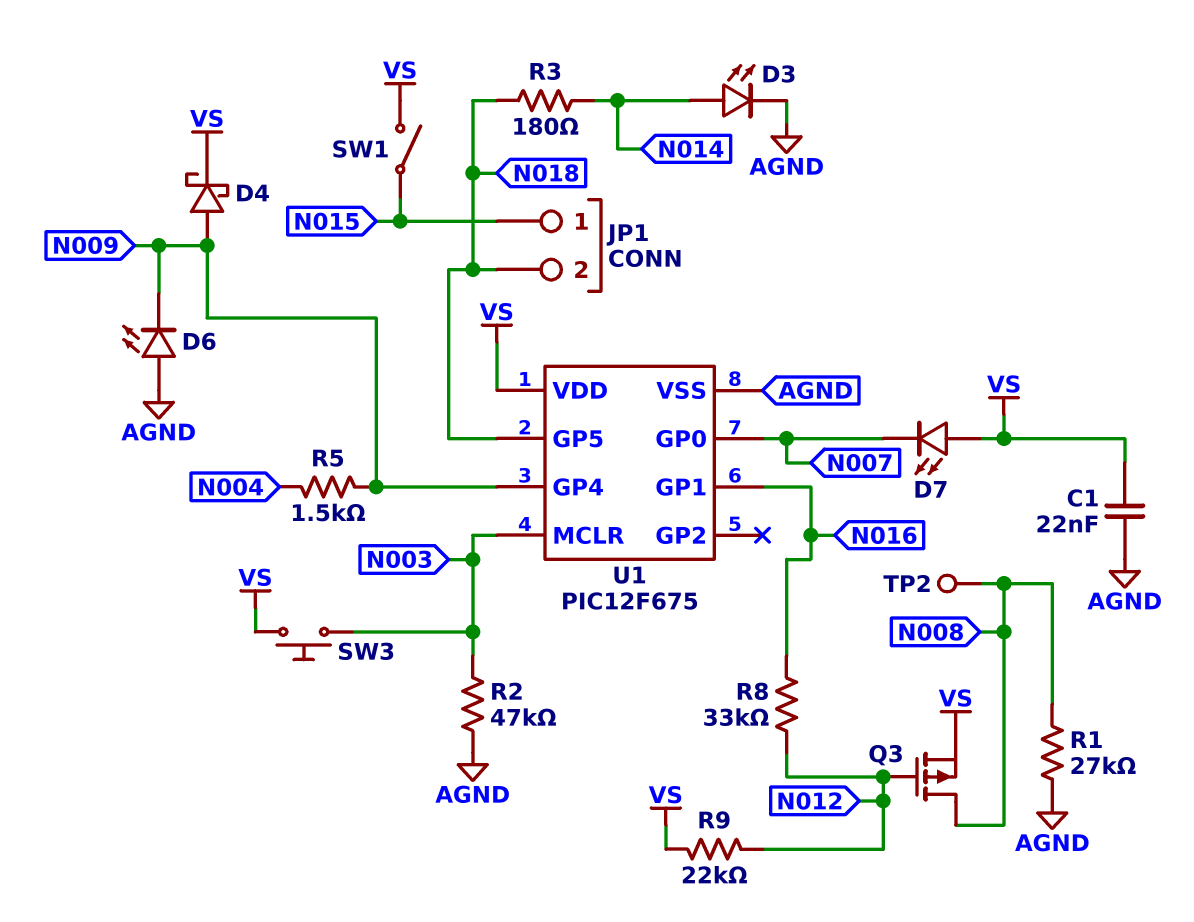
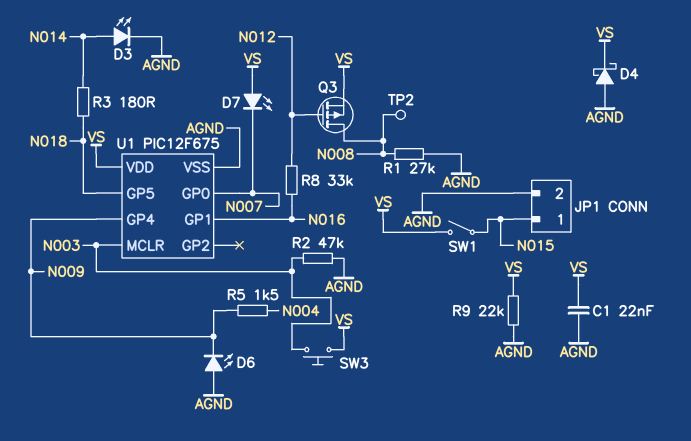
D4: schottky (A N009, K VS) -> schottky (A AGND, K VS)
JP1 pin 2: N018 -> AGND
R9: 22k (N012, VS) -> 22k (AGND, VS)

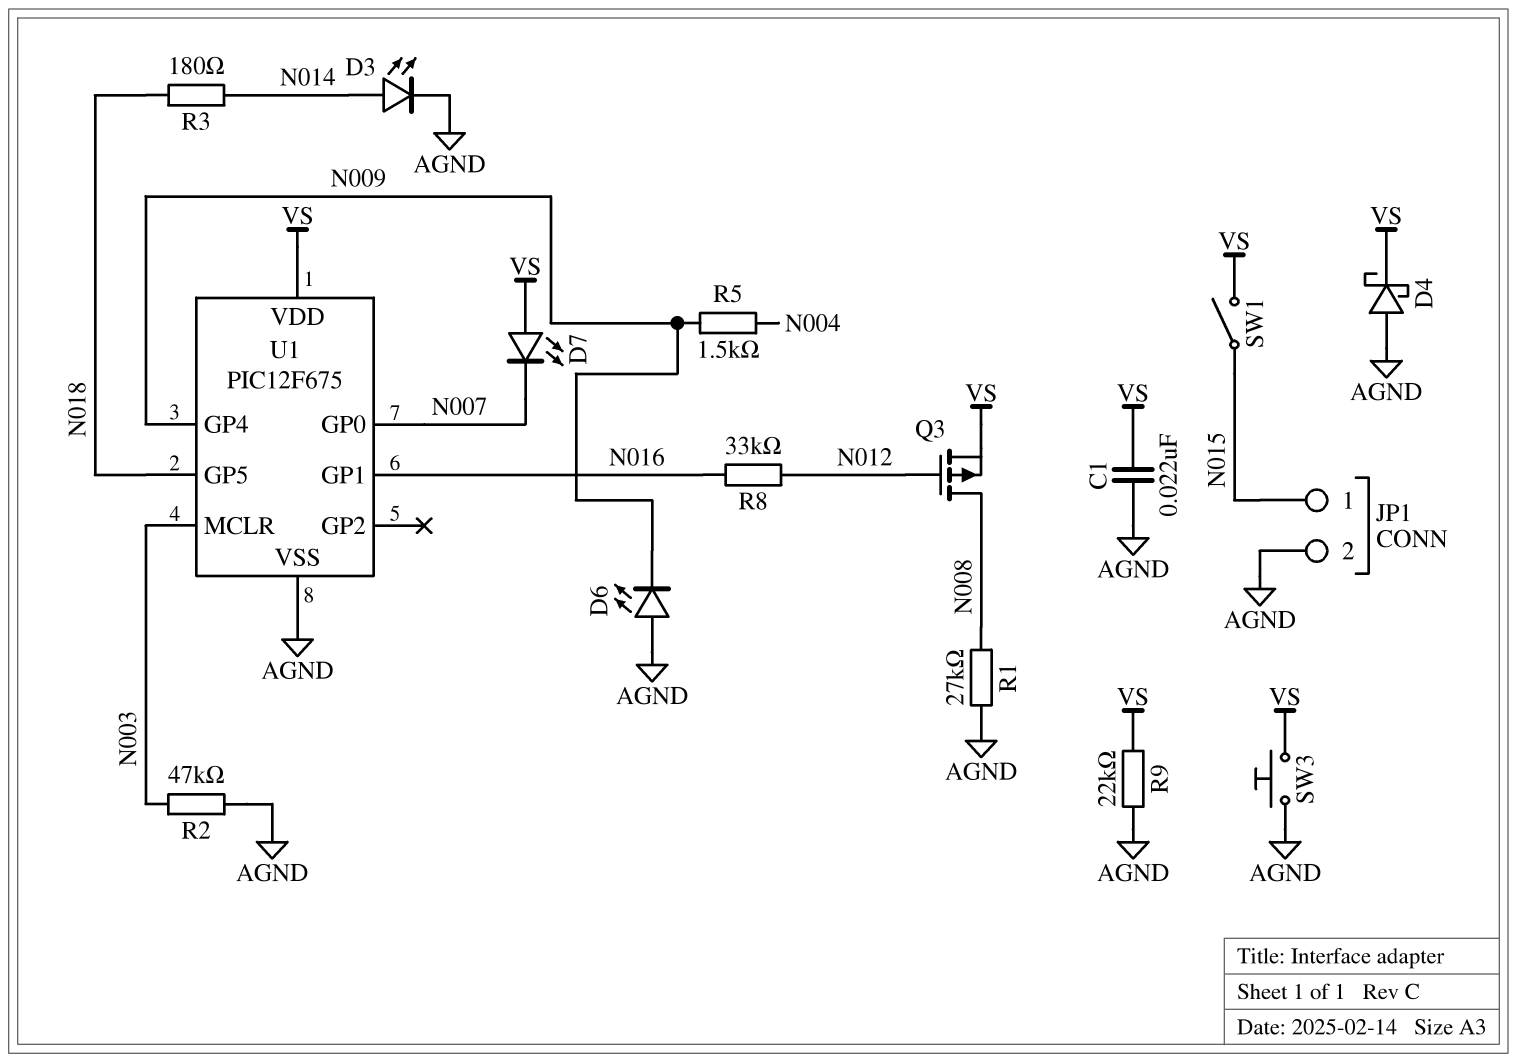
SW3: button (N003, VS) -> button (AGND, VS)
TP2: test point (N008) -> none

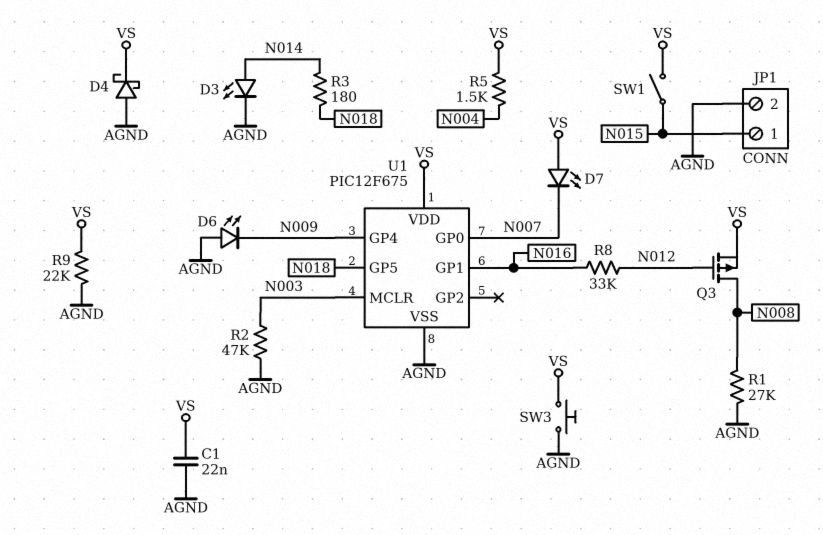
R5: 1.5k (N004, N009) -> 1.5k (N004, VS)

